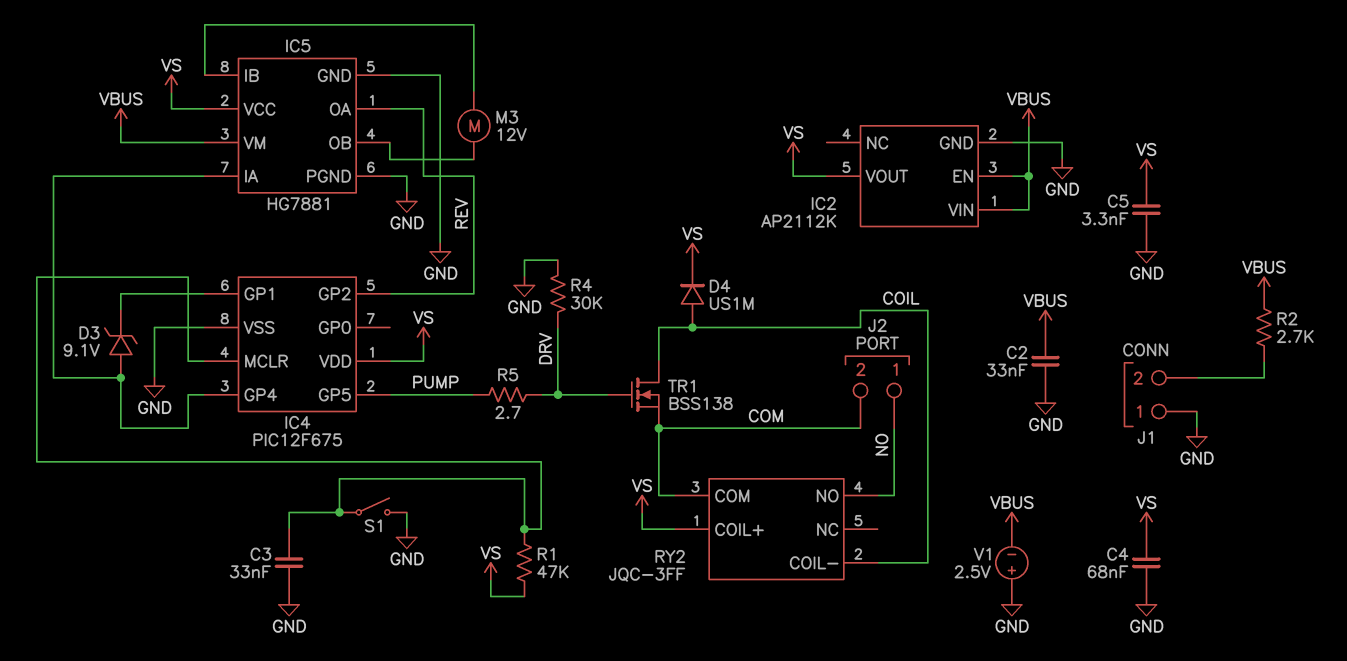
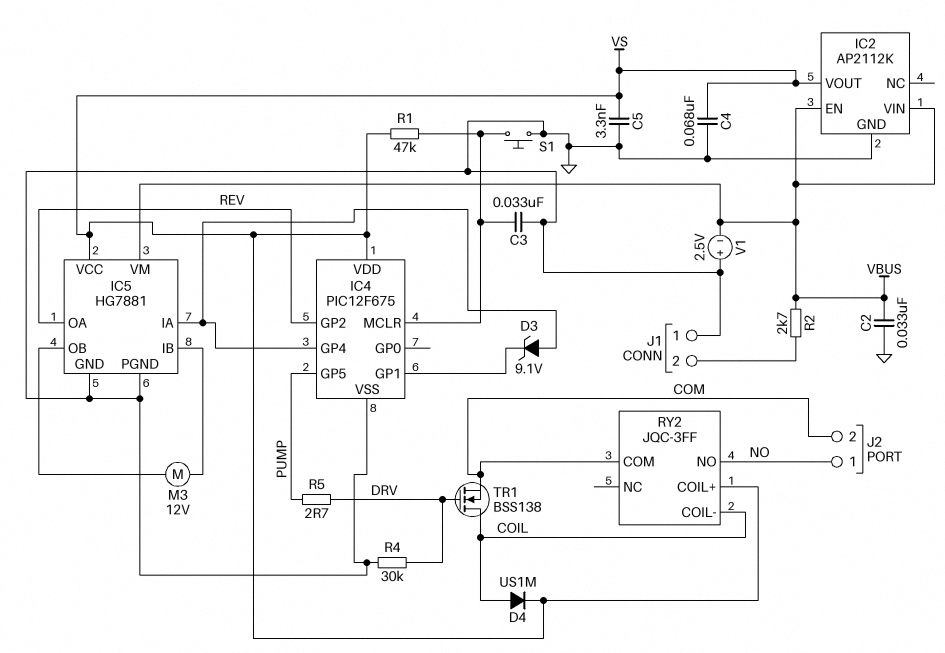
S1: switch (GND, IC4/MCLR) -> button (GND, IC4/MCLR)

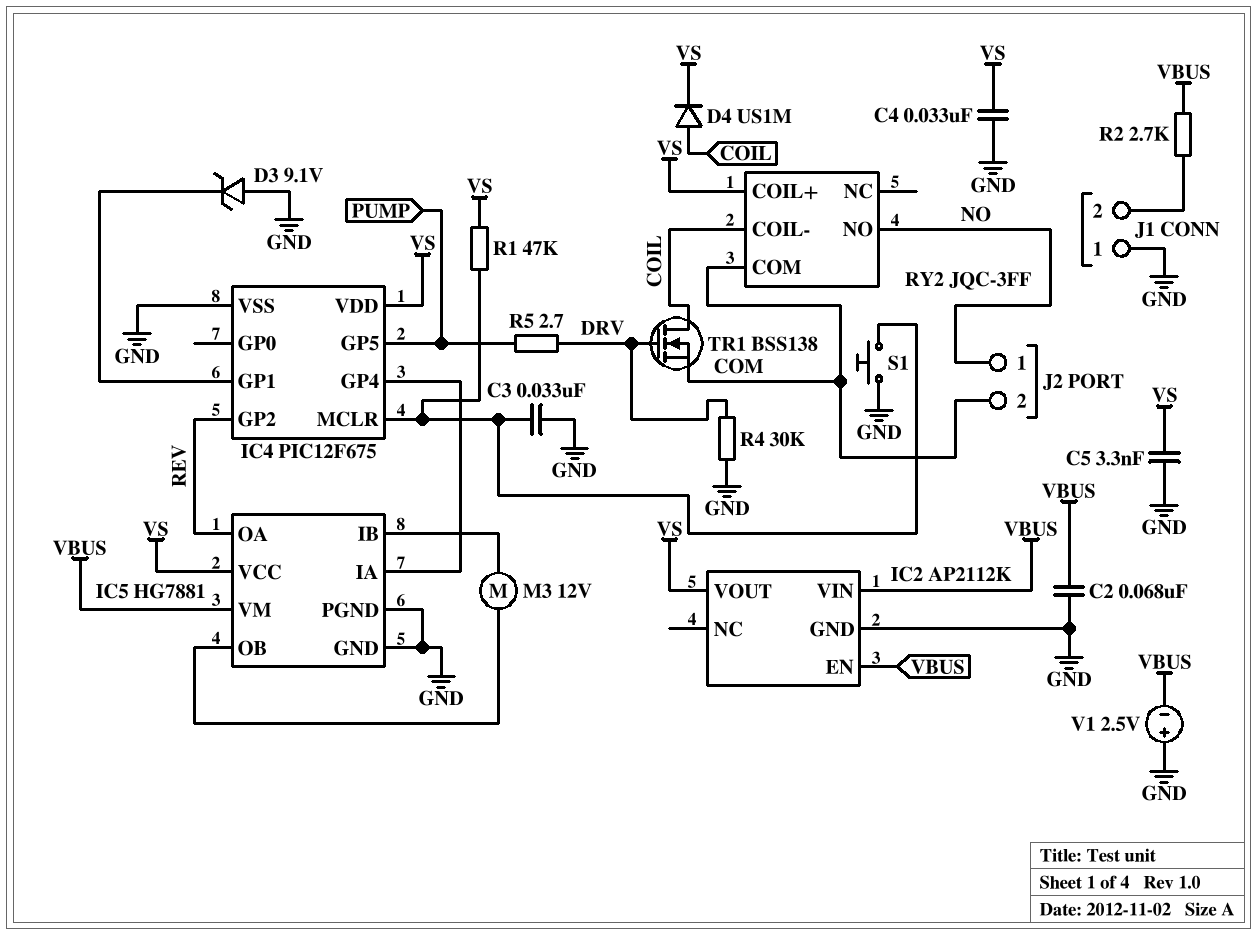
C2: 33nF (GND, VBUS) -> 68nF (GND, VBUS)
C4: 68nF (GND, VS) -> 33nF (GND, VS)
D3: zener 9.1V (A IC4/GP4, K IC4/GP1) -> zener 9.1V (A GND, K IC4/GP1)

